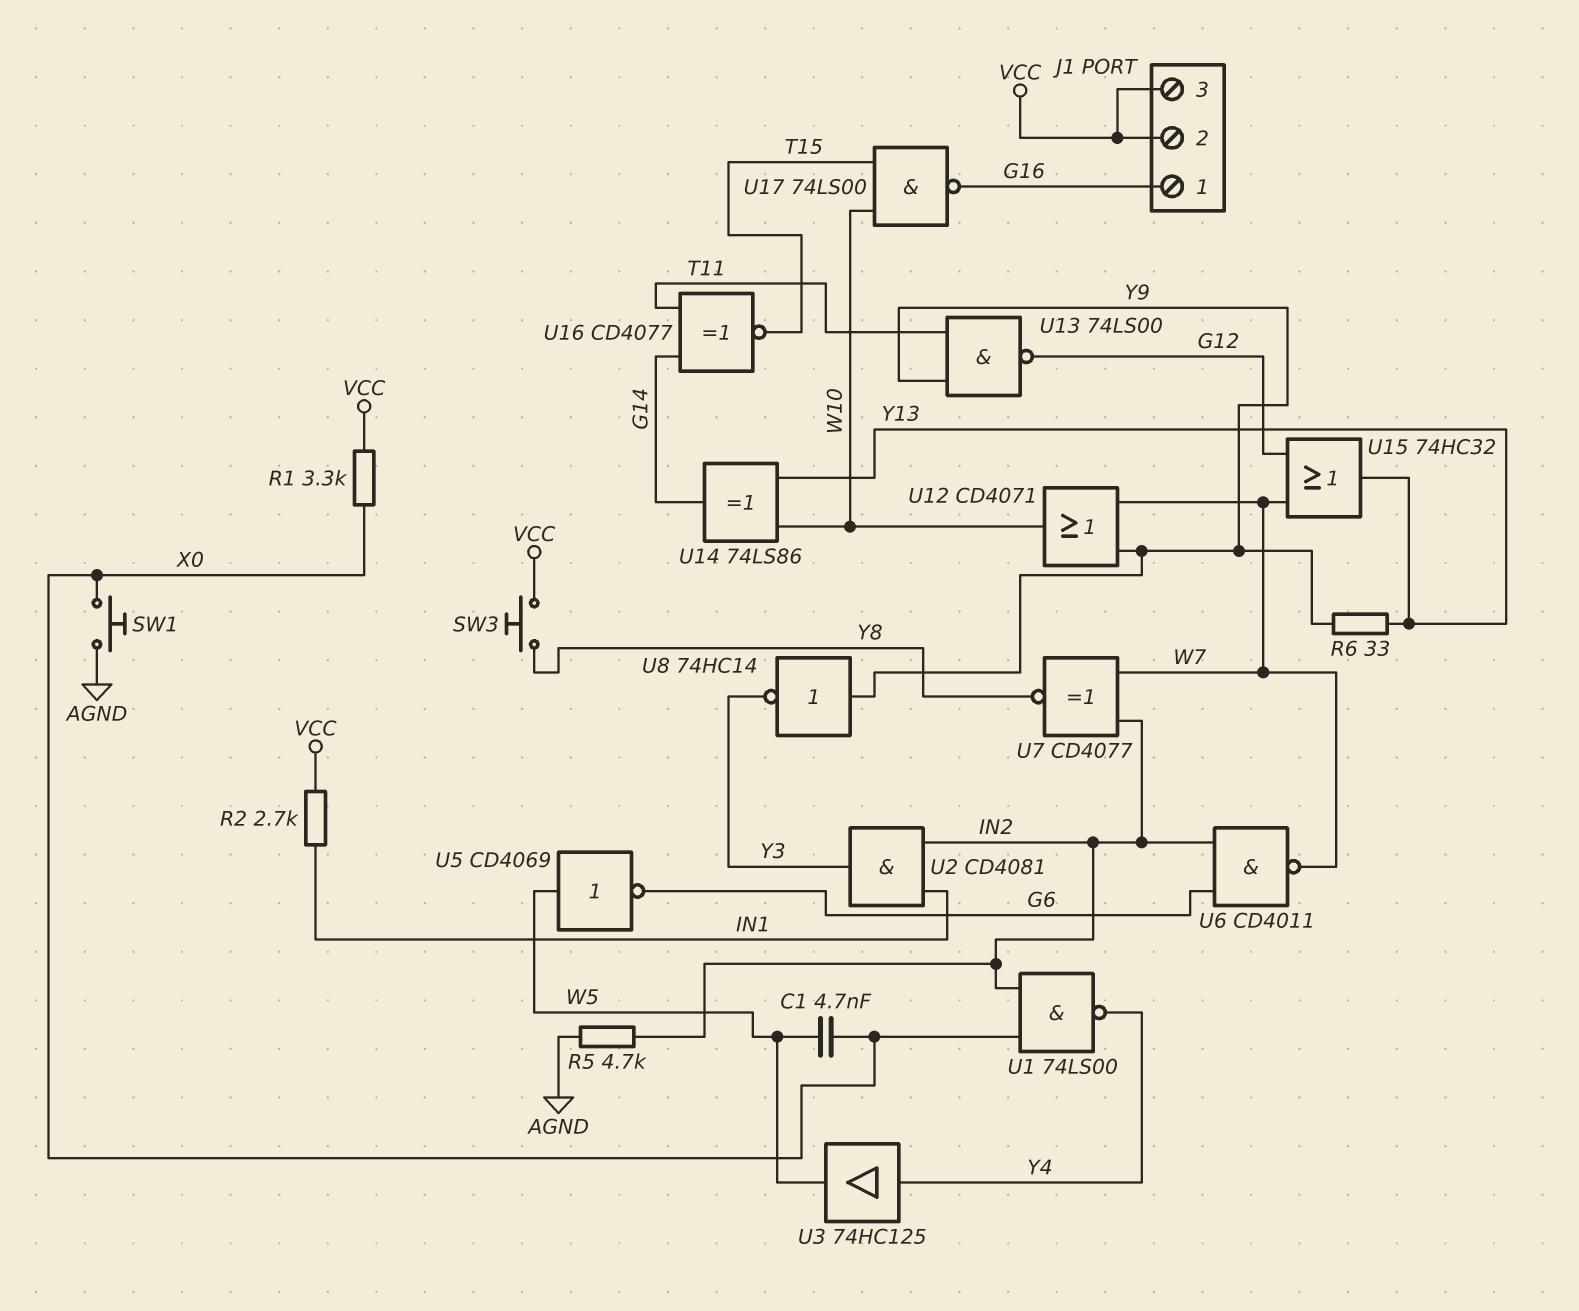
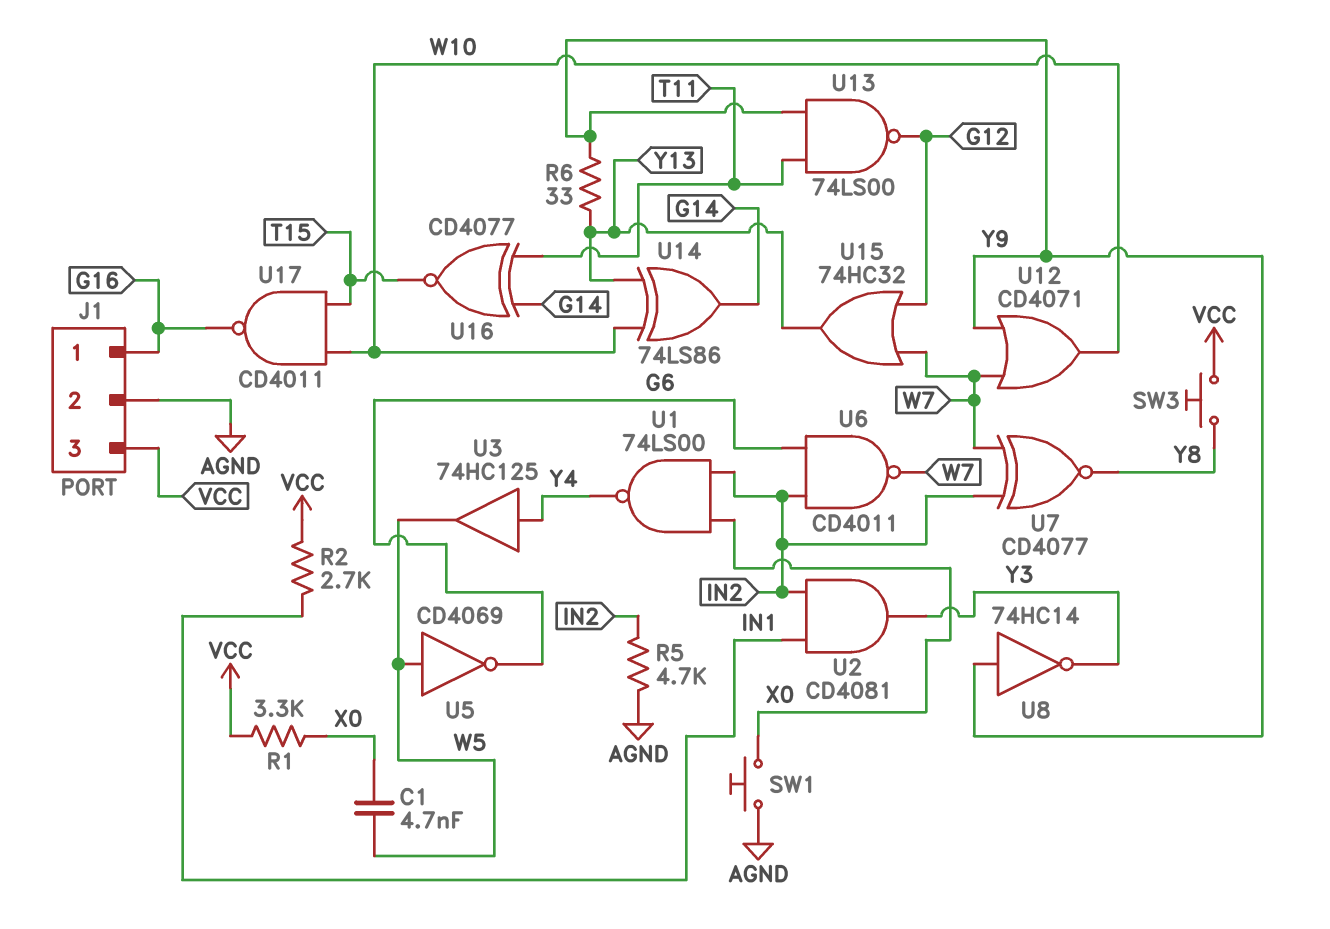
J1 pin 2: VCC -> AGND
U17: NAND 74LS00 (in T15, in W10, out G16) -> NAND CD4011 (in T15, in W10, out G16)

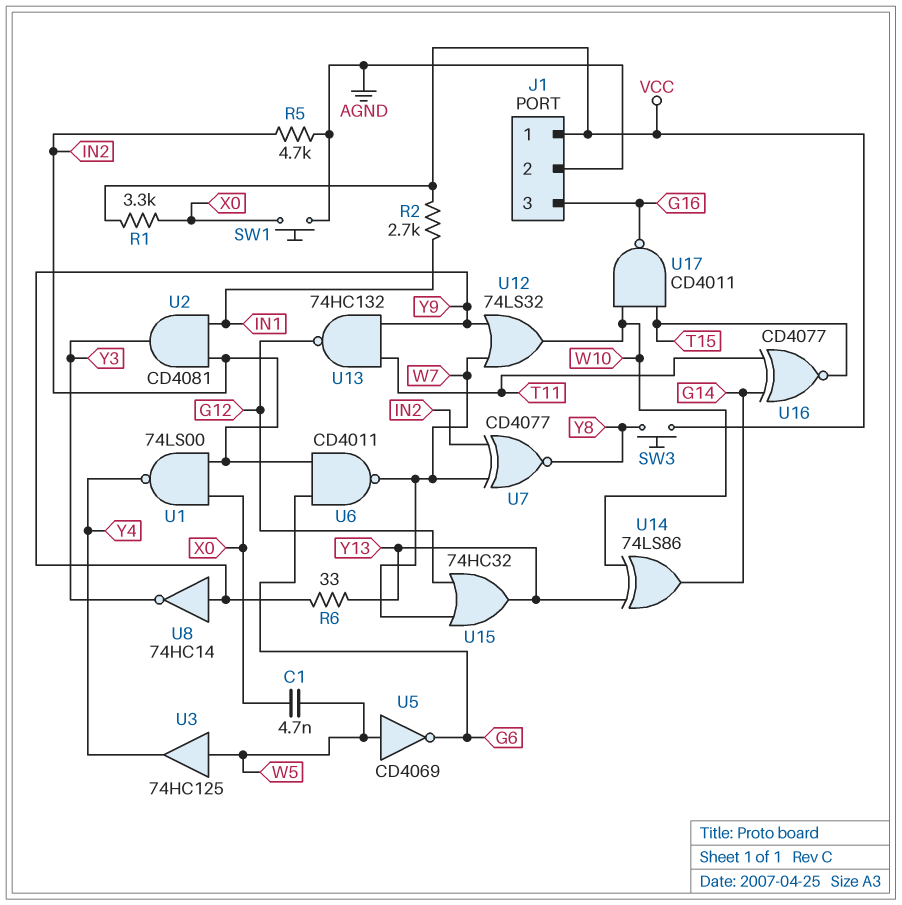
J1 pin 1: G16 -> VCC
J1 pin 3: VCC -> G16
U3: buffer 74HC125 (in Y4, out W5) -> buffer 74HC125 (in W5, out Y4)
U12: OR CD4071 (in W7, in Y9, out W10) -> OR 74LS32 (in W7, in Y9, out W10)
U13: NAND 74LS00 (in T11, in Y9, out G12) -> NAND 74HC132 (in T11, in Y9, out G12)

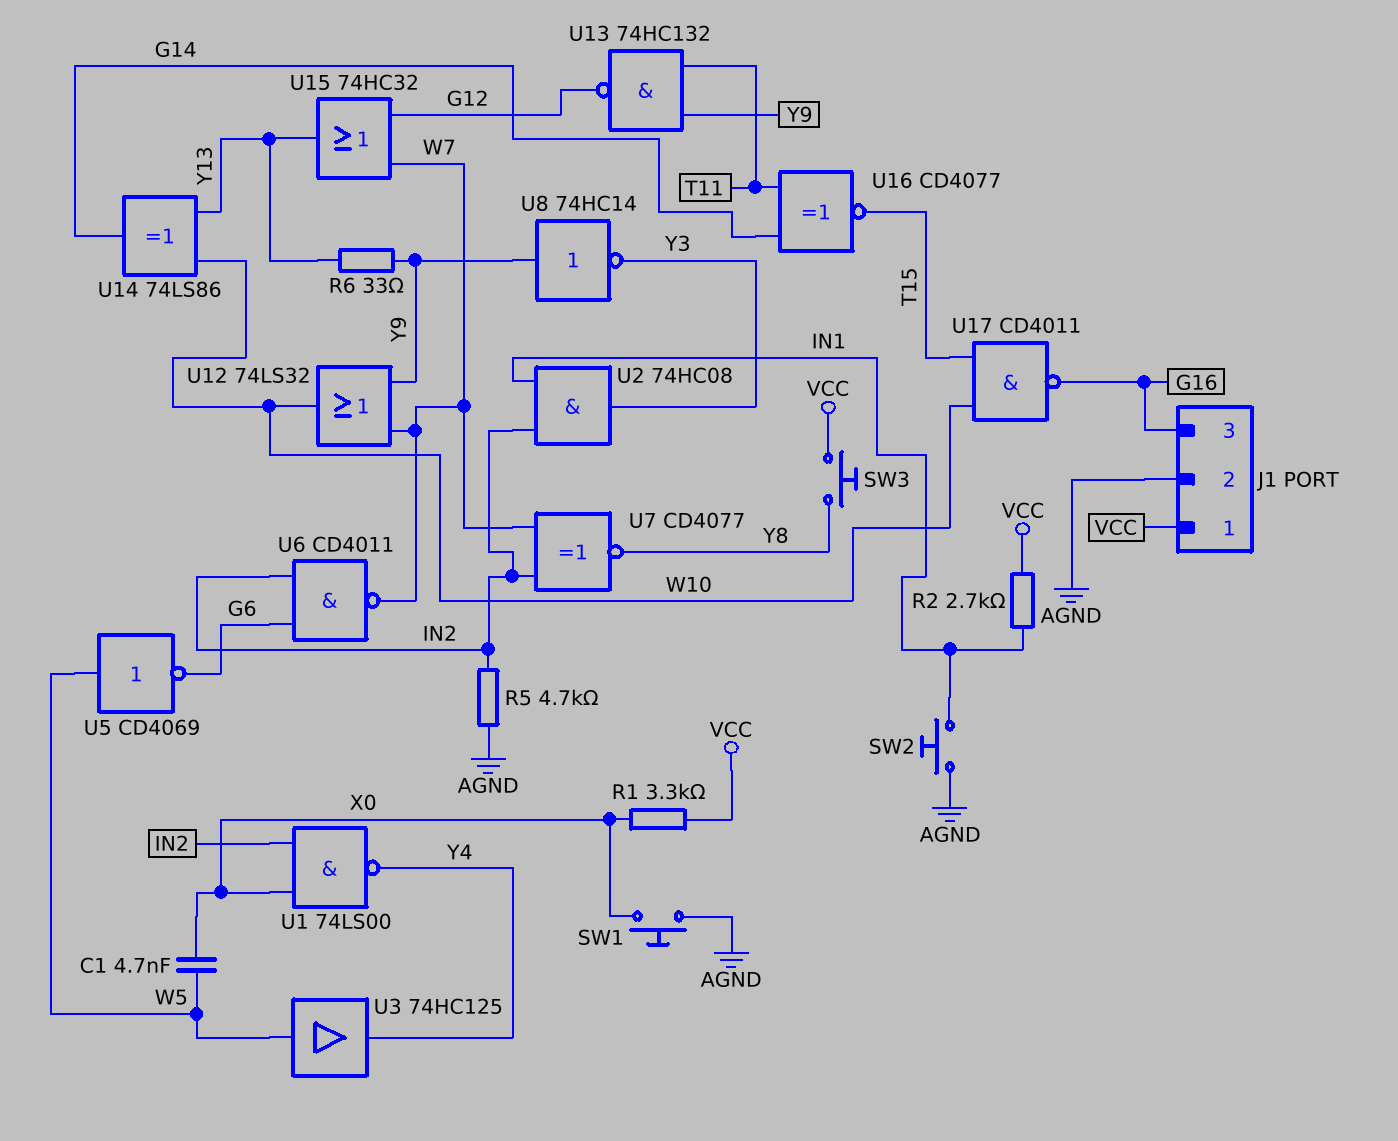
SW2: none -> button (AGND, IN1)
U2: AND CD4081 (in IN1, in IN2, out Y3) -> AND 74HC08 (in IN1, in IN2, out Y3)

